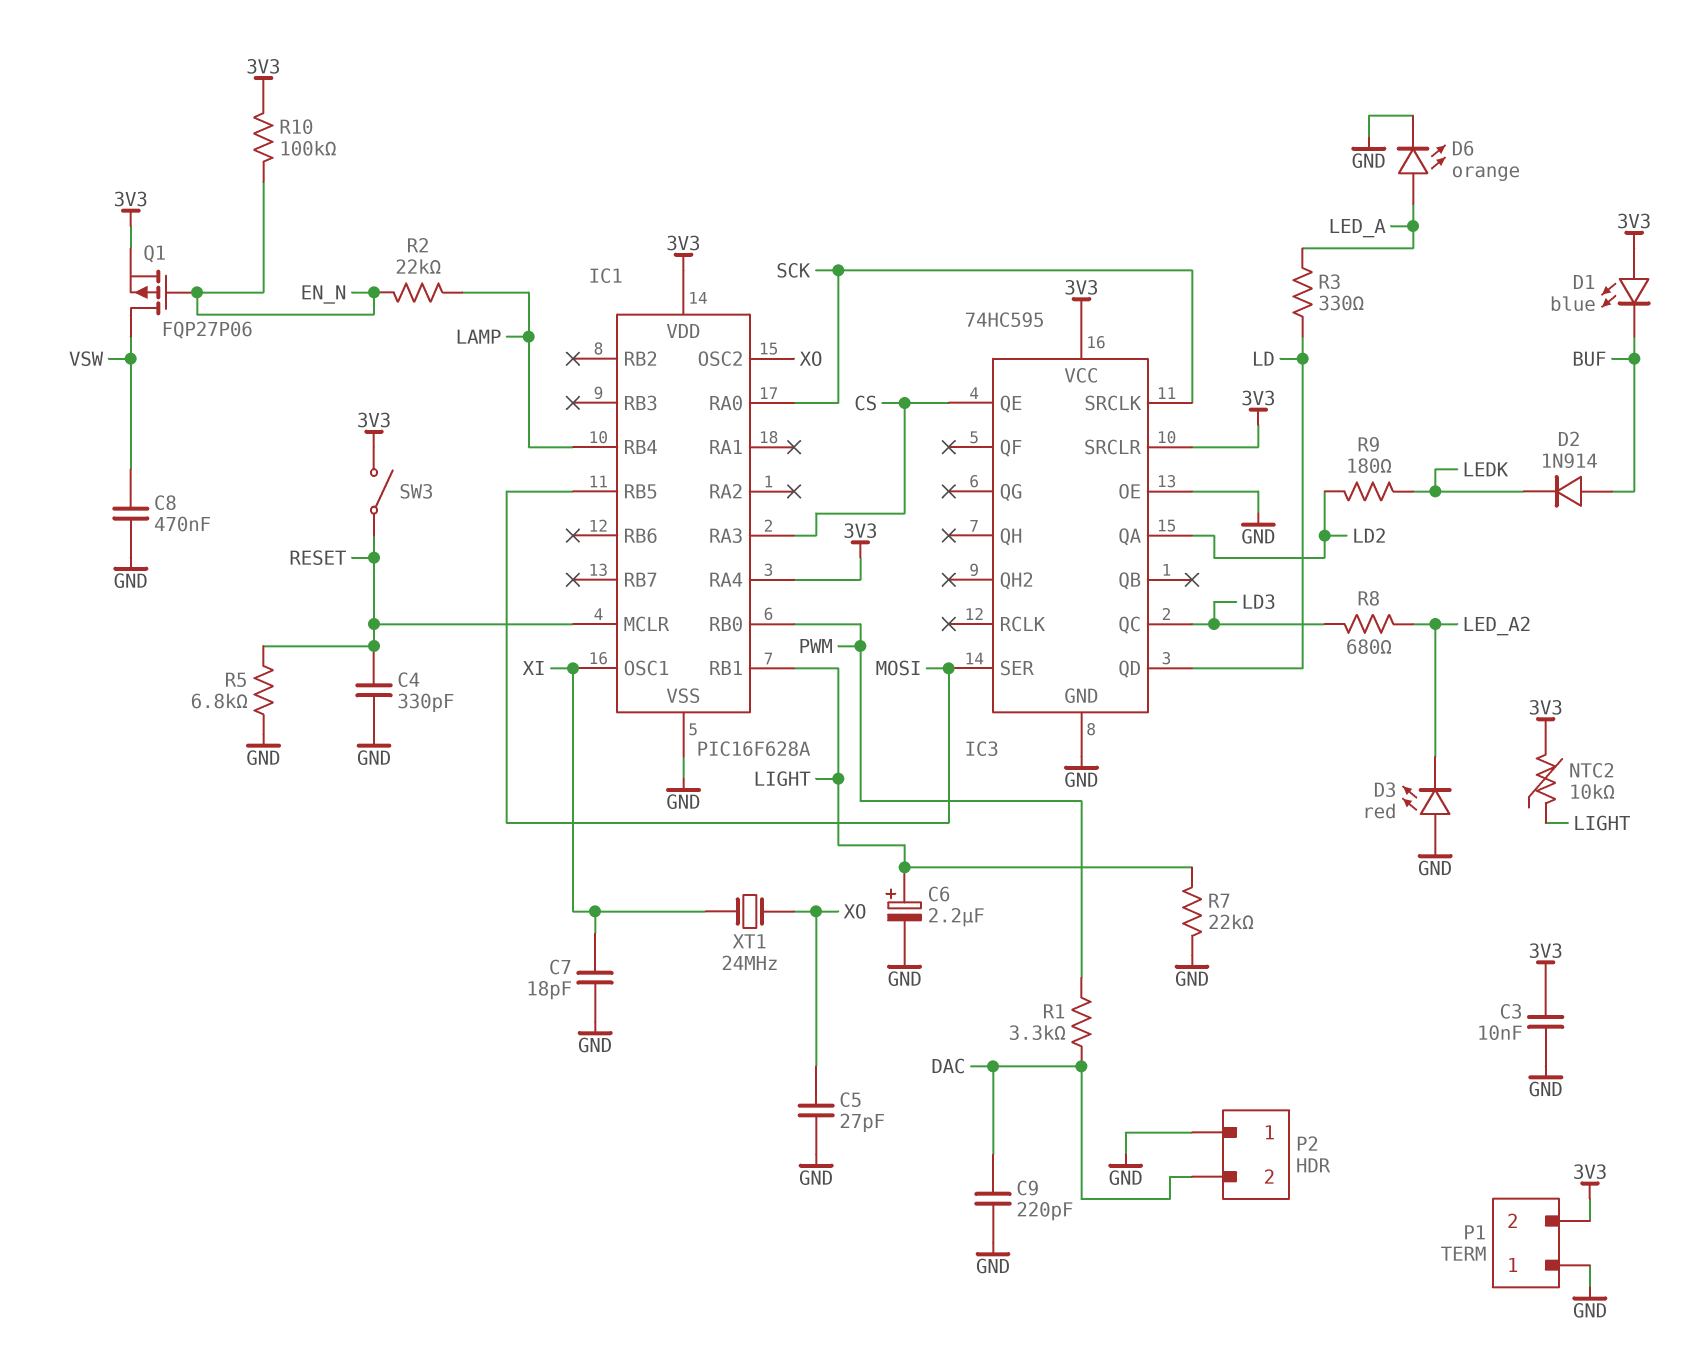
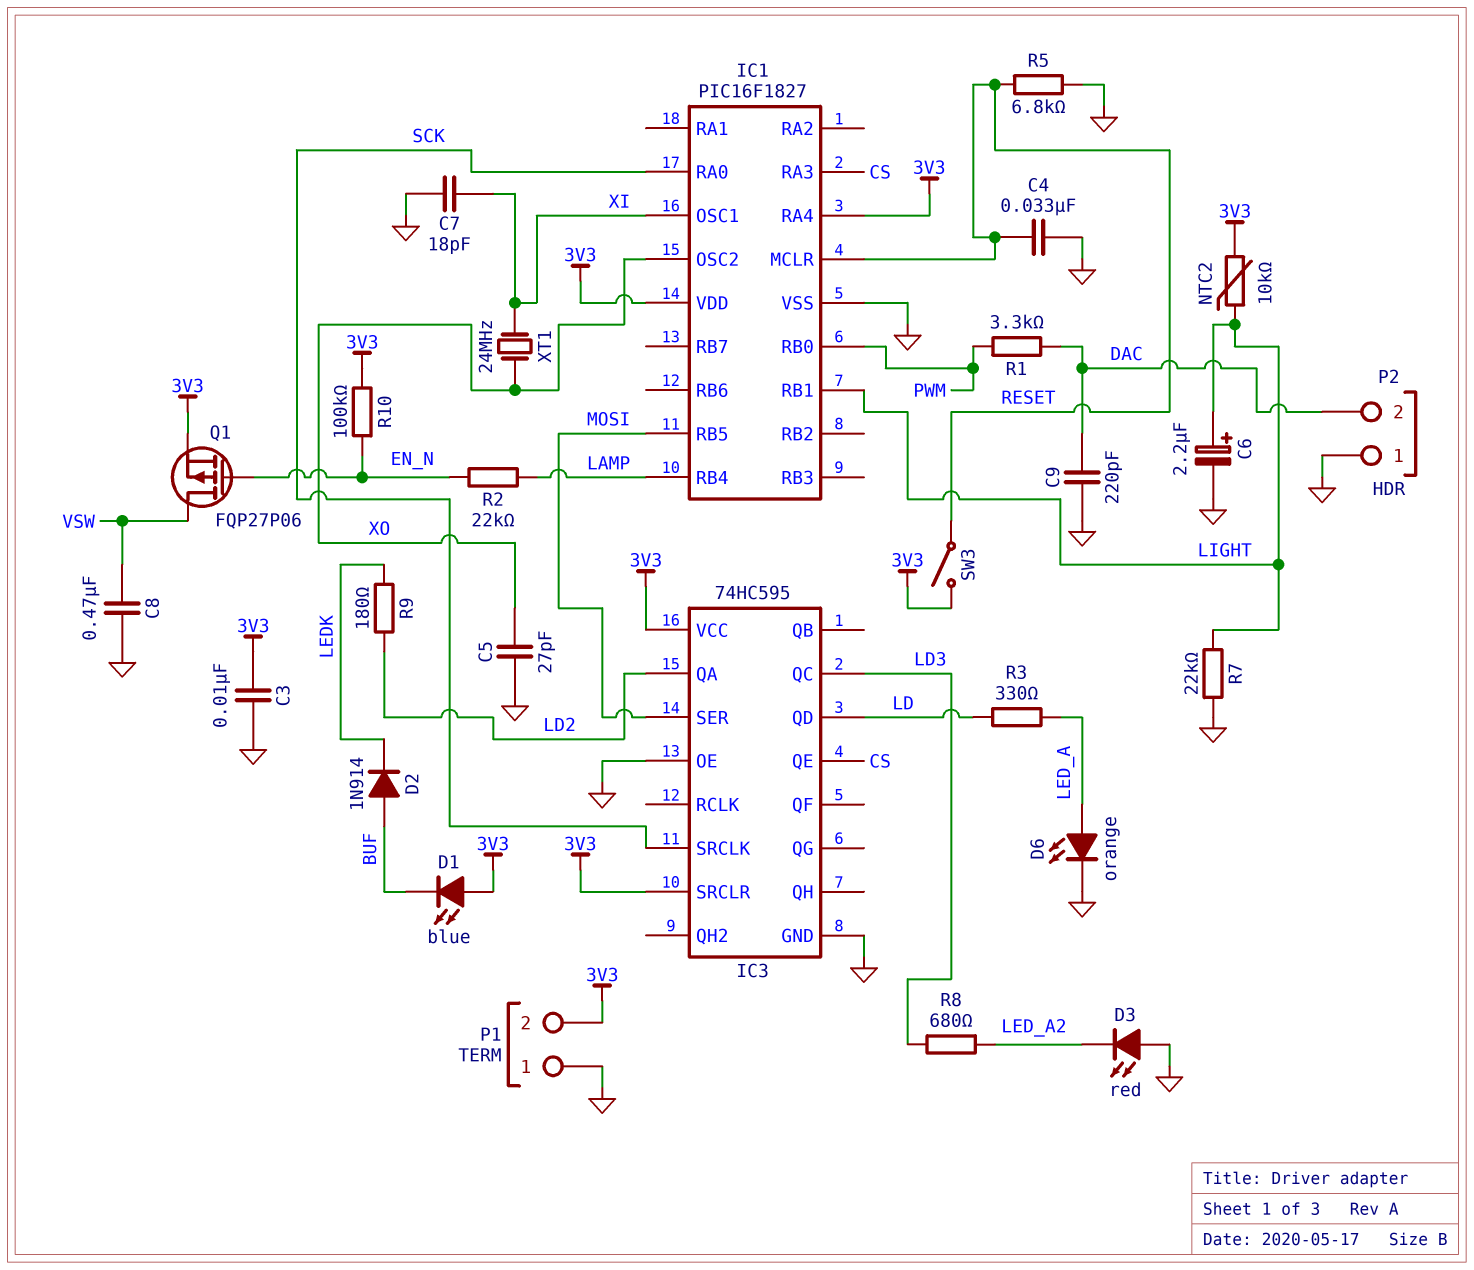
C4: 330pF (GND, RESET) -> 33nF (GND, RESET)
IC1: PIC16F628A -> PIC16F1827

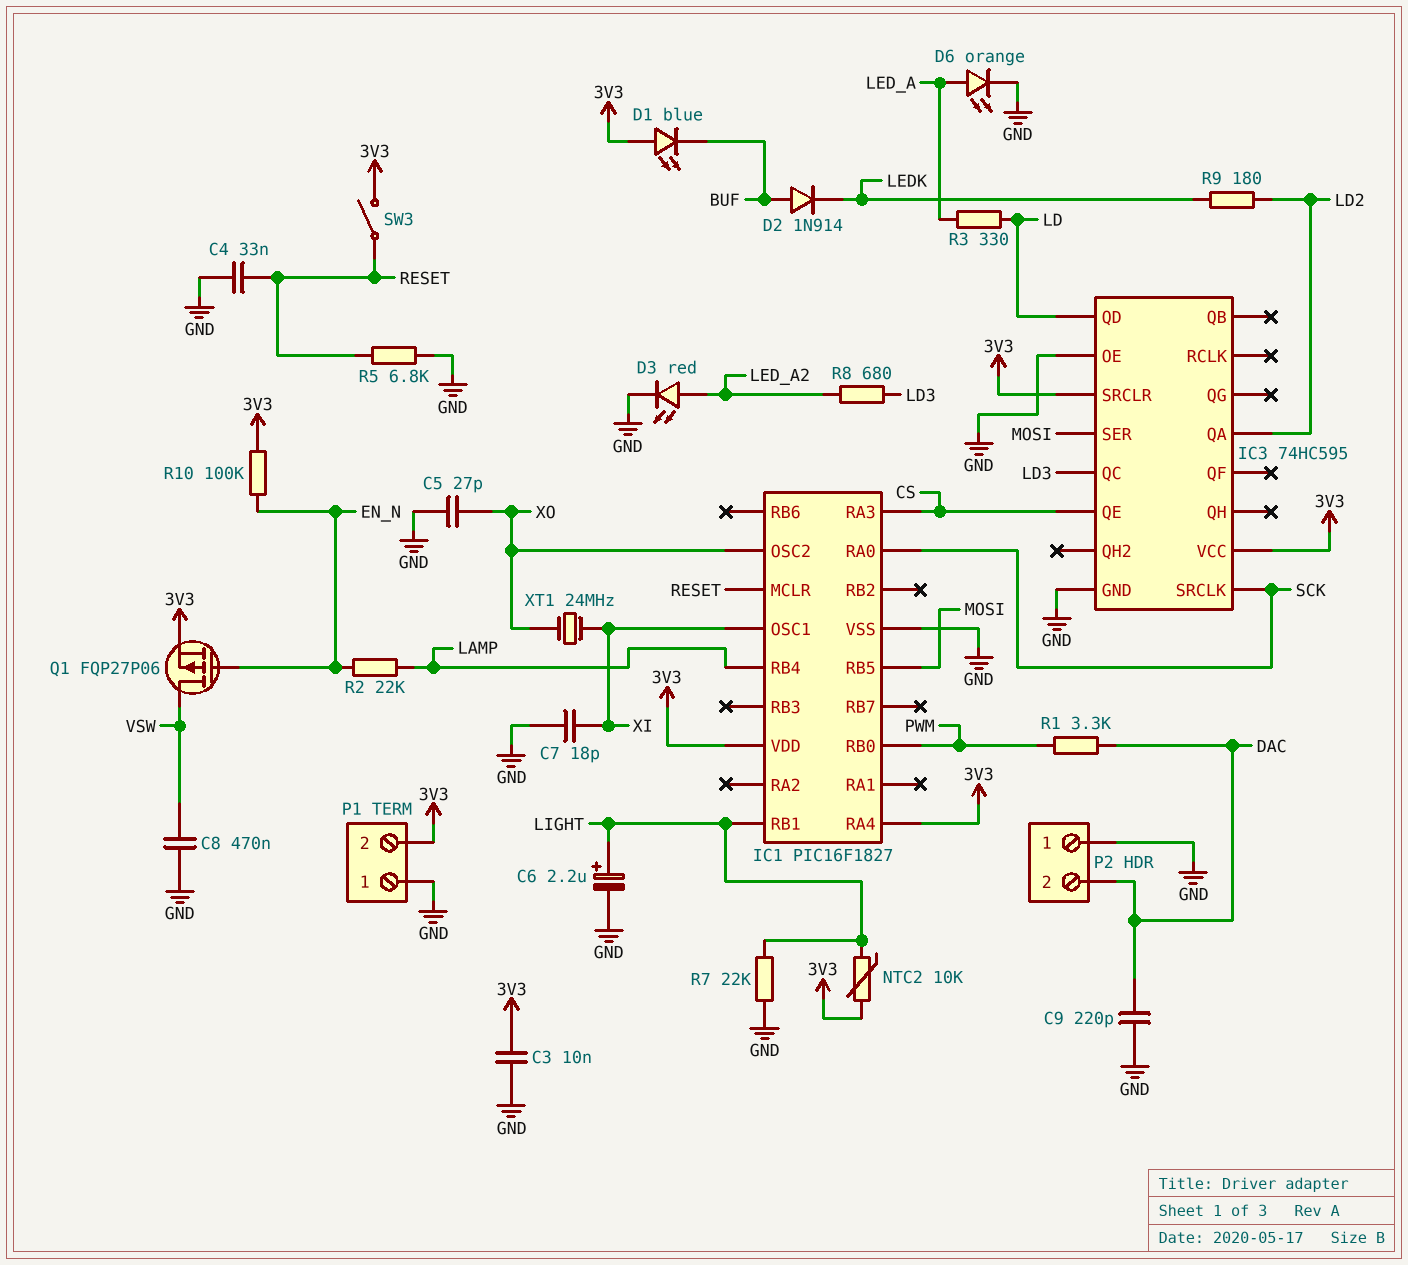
D3: LED red (A GND, K LED_A2) -> LED red (A LED_A2, K GND)

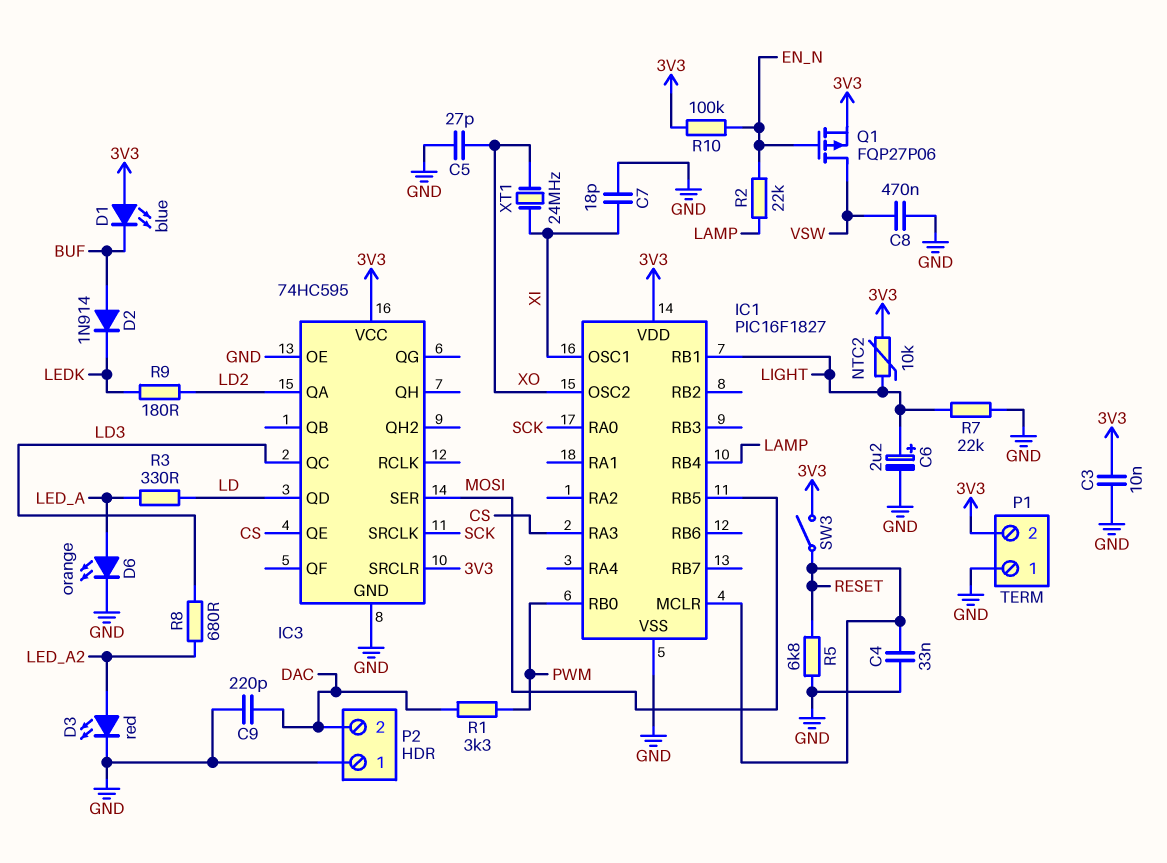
IC1 pin RA4: 3V3 -> none

